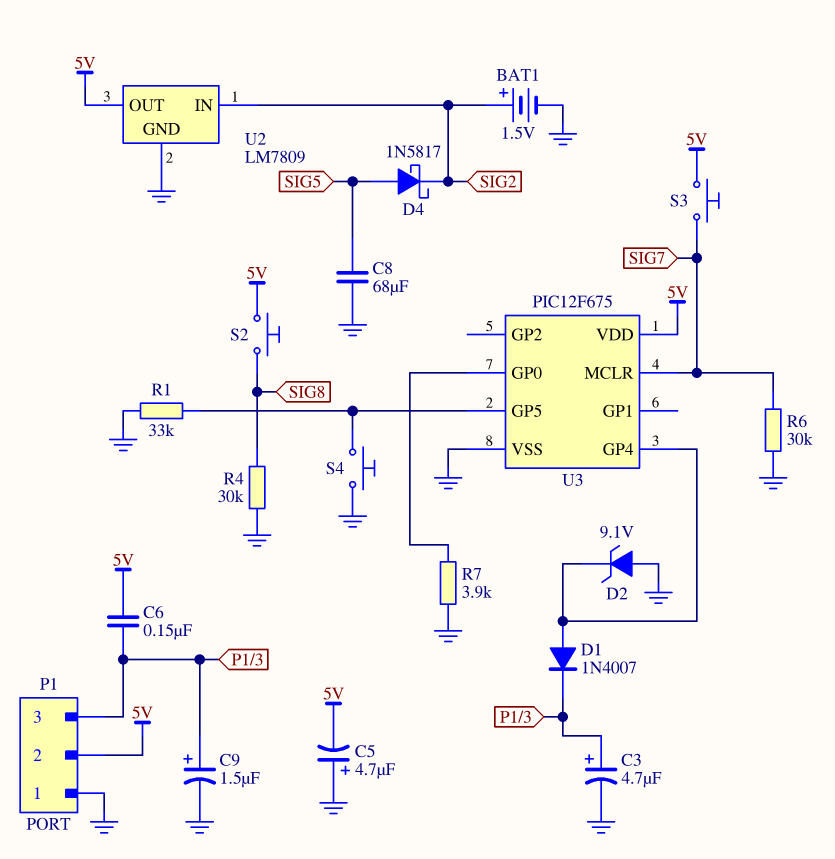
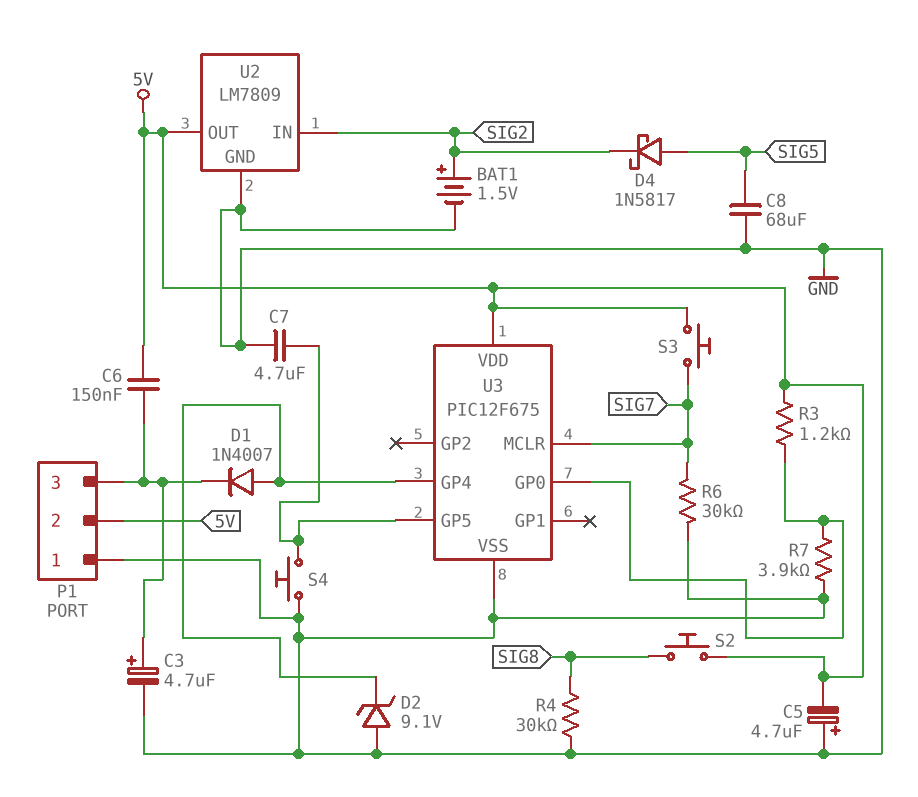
C7: none -> 4.7uF (GND, U3/GP5)
C9: 1.5uF (plus P1/3, minus GND) -> none
R1: 33k (GND, U3/GP5) -> none
R3: none -> 1.2k (5V, U3/GP0)

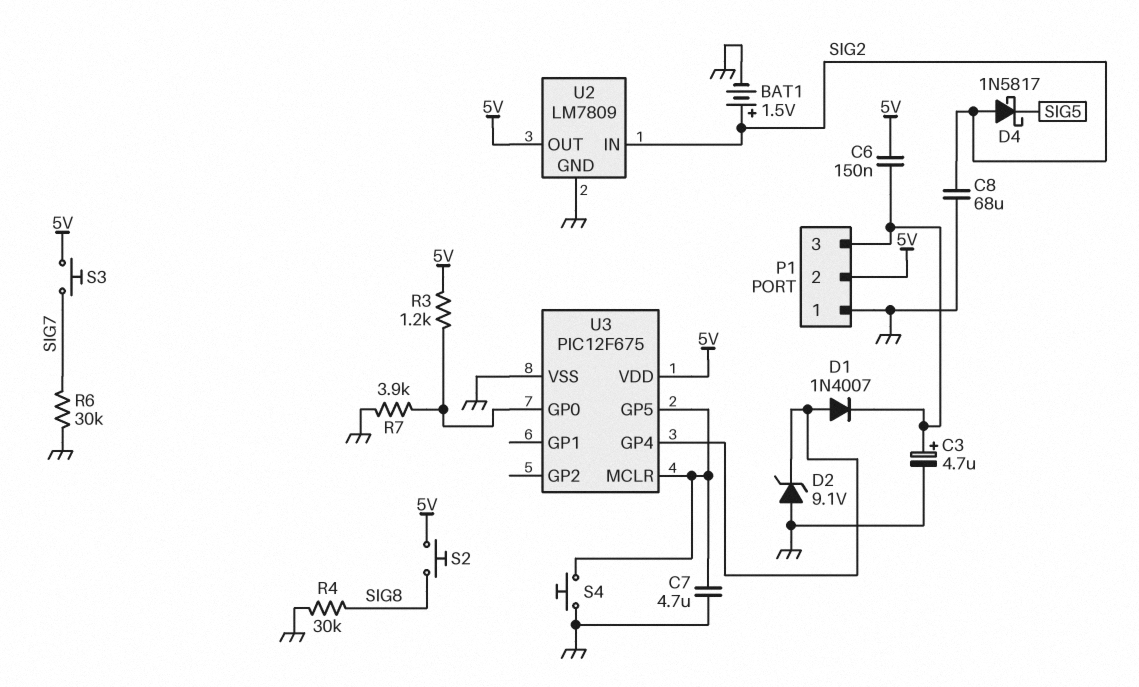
C5: 4.7uF (plus GND, minus 5V) -> none
C8: 68uF (GND, SIG5) -> 68uF (GND, SIG2)
D4: schottky 1N5817 (A SIG5, K SIG2) -> schottky 1N5817 (A SIG2, K SIG5)
U3 pin MCLR: SIG7 -> U3/GP5

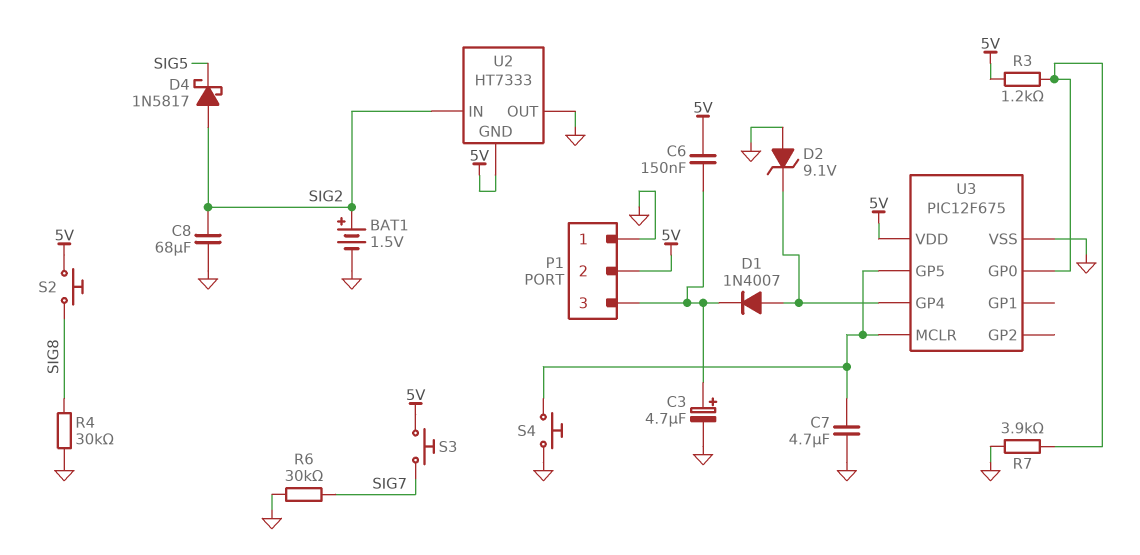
U2: LM7809 -> HT7333
U2 pin GND: GND -> 5V
U2 pin OUT: 5V -> GND

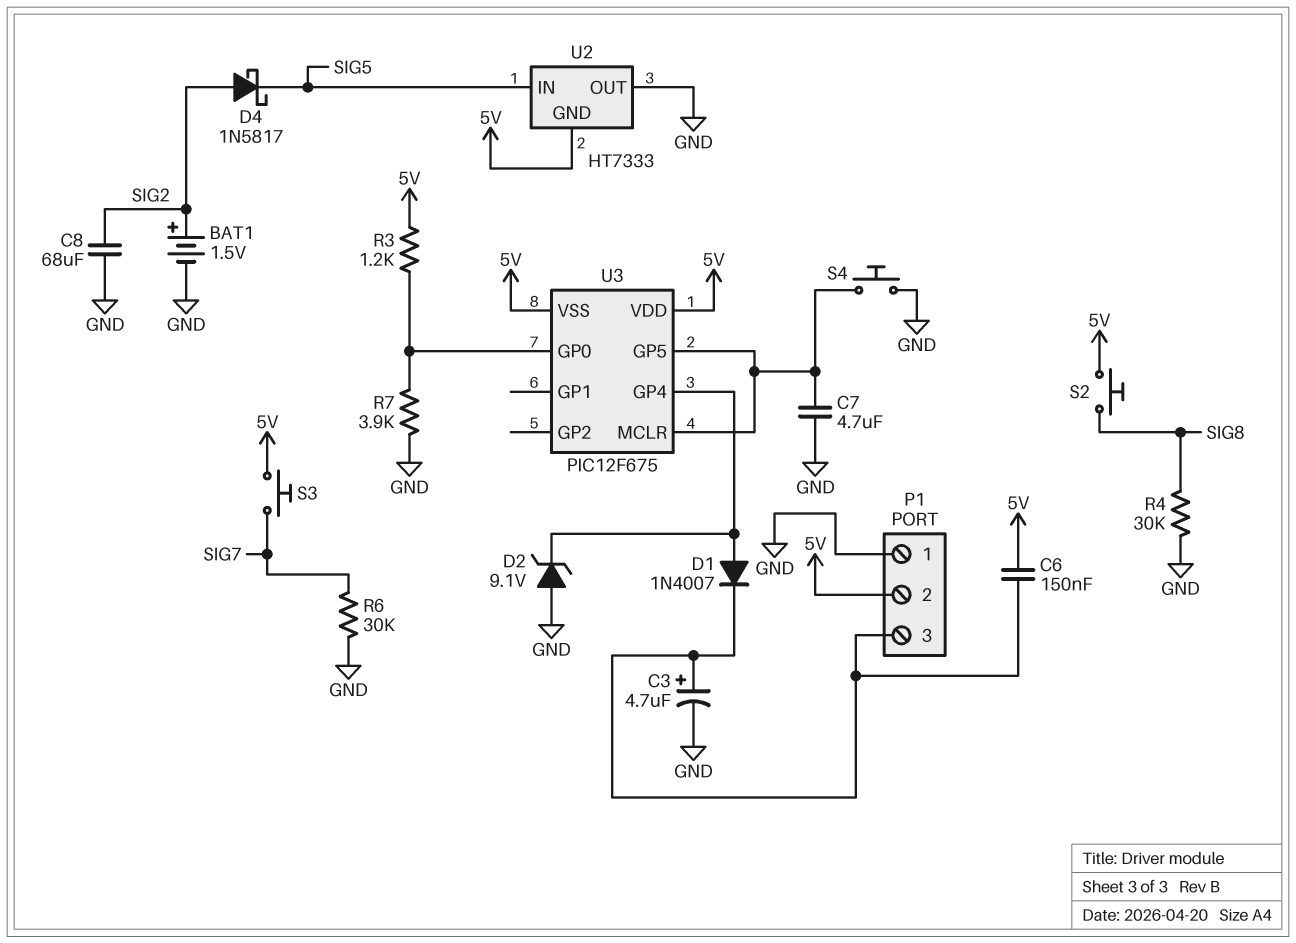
U2 pin IN: SIG2 -> SIG5
U3 pin VSS: GND -> 5V

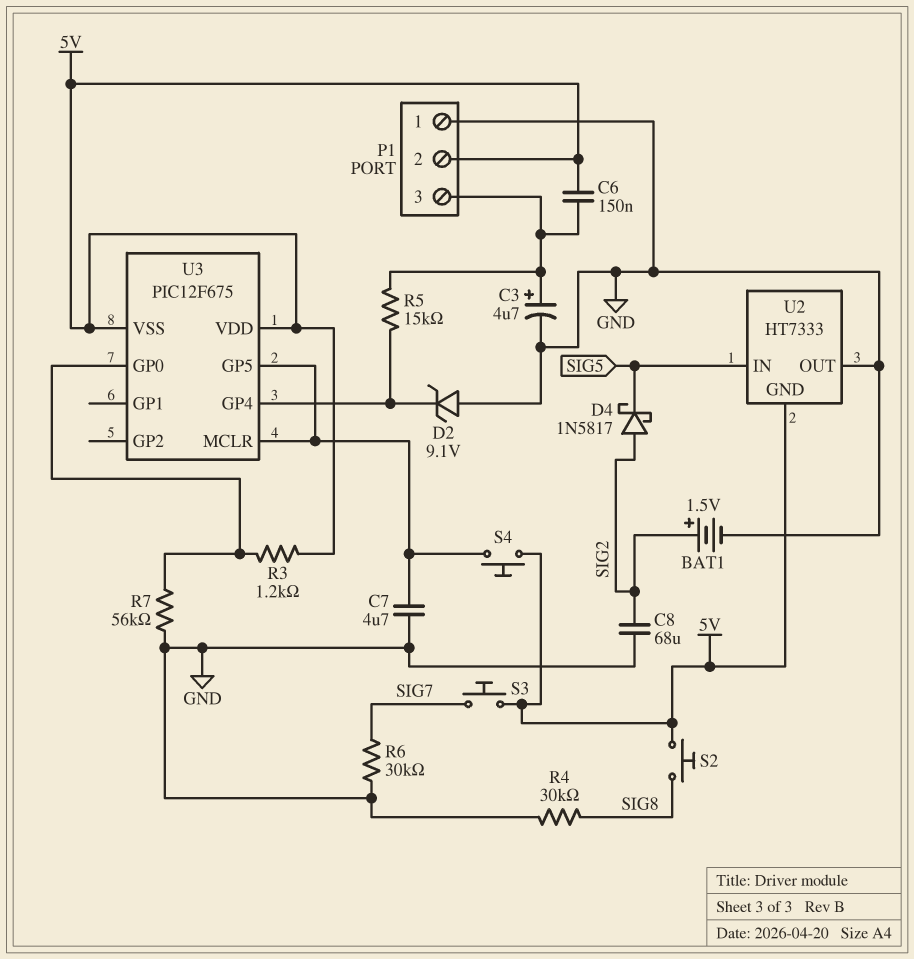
D1: diode 1N4007 (A U3/GP4, K P1/3) -> none
R5: none -> 15k (P1/3, U3/GP4)
R7: 3.9k (GND, U3/GP0) -> 56k (GND, U3/GP0)
S4: button (GND, U3/GP5) -> button (5V, U3/GP5)

